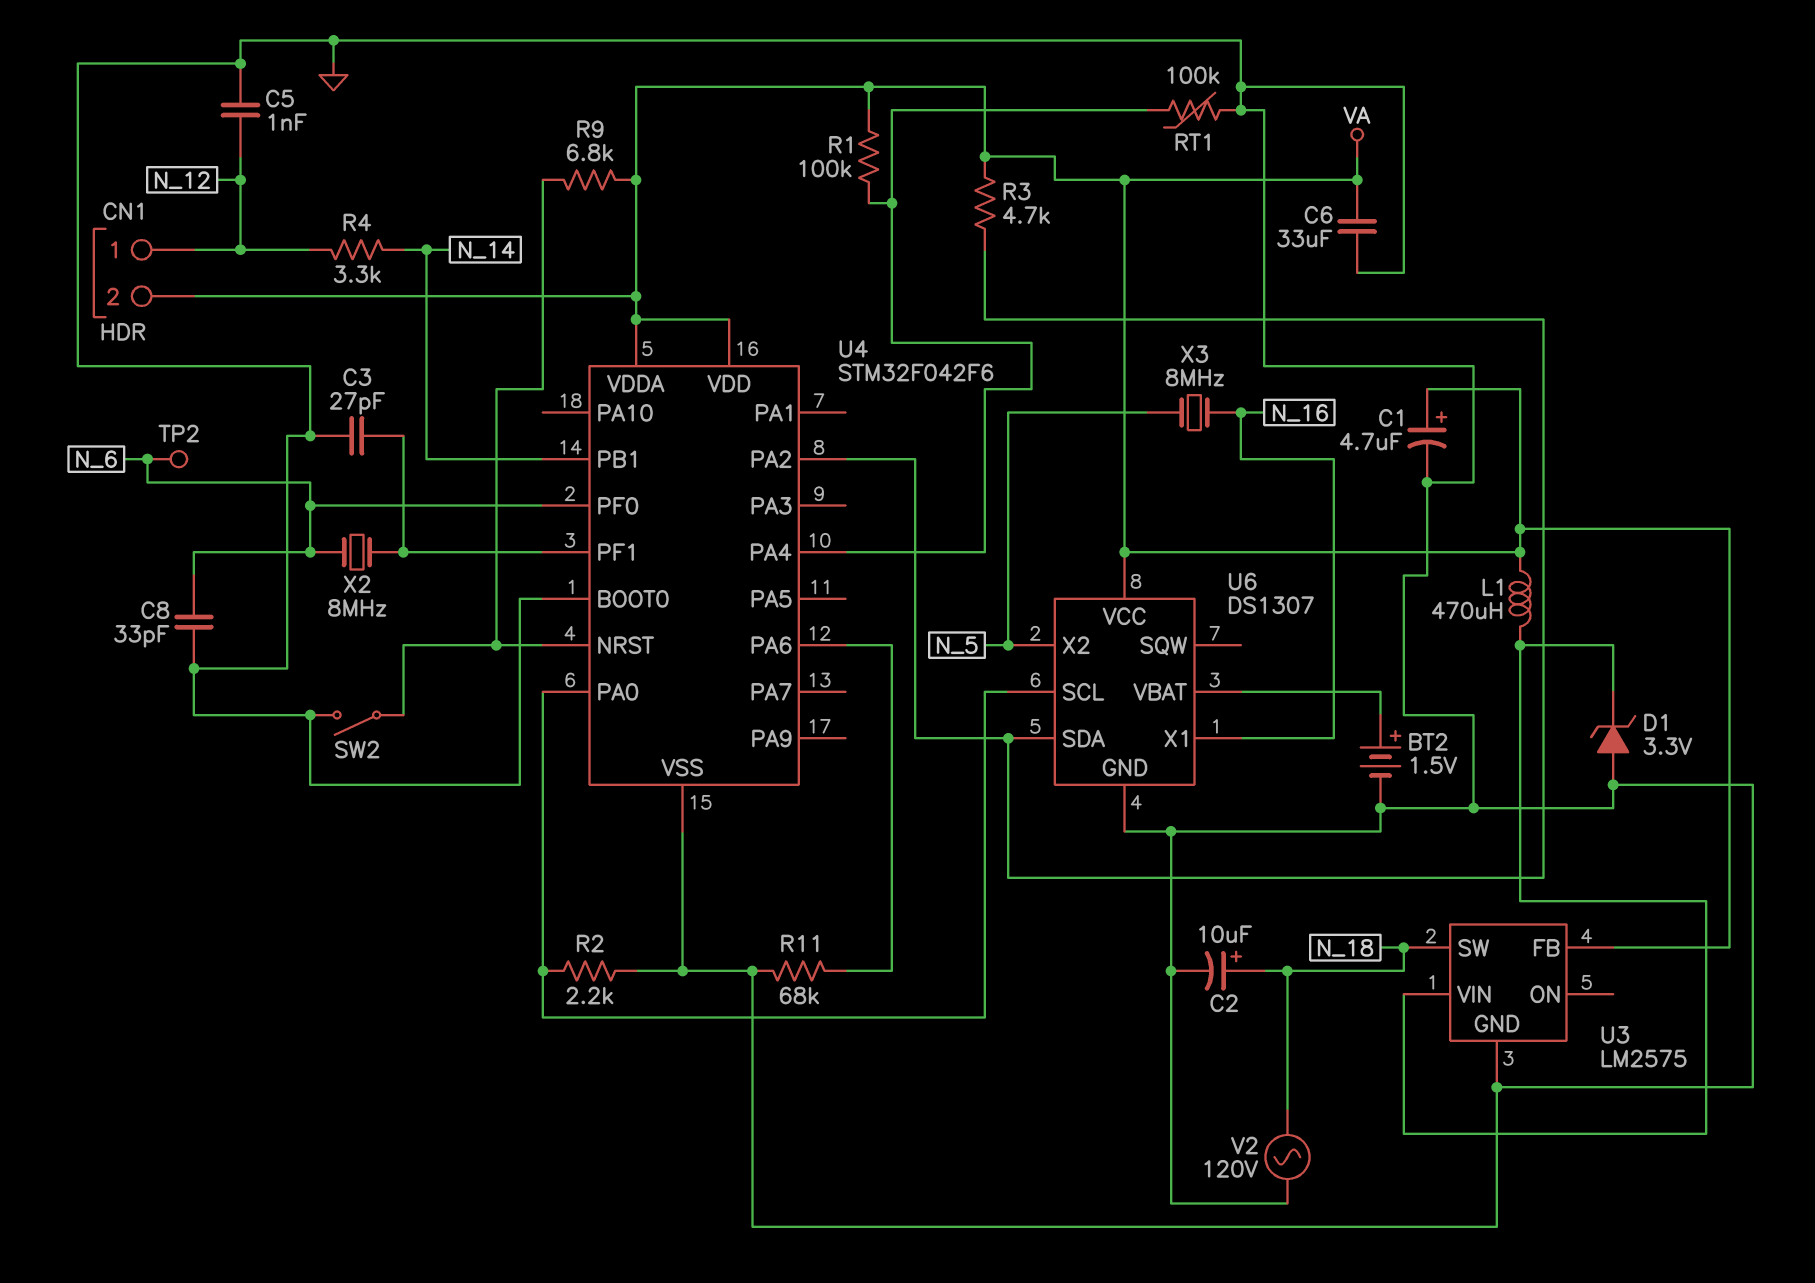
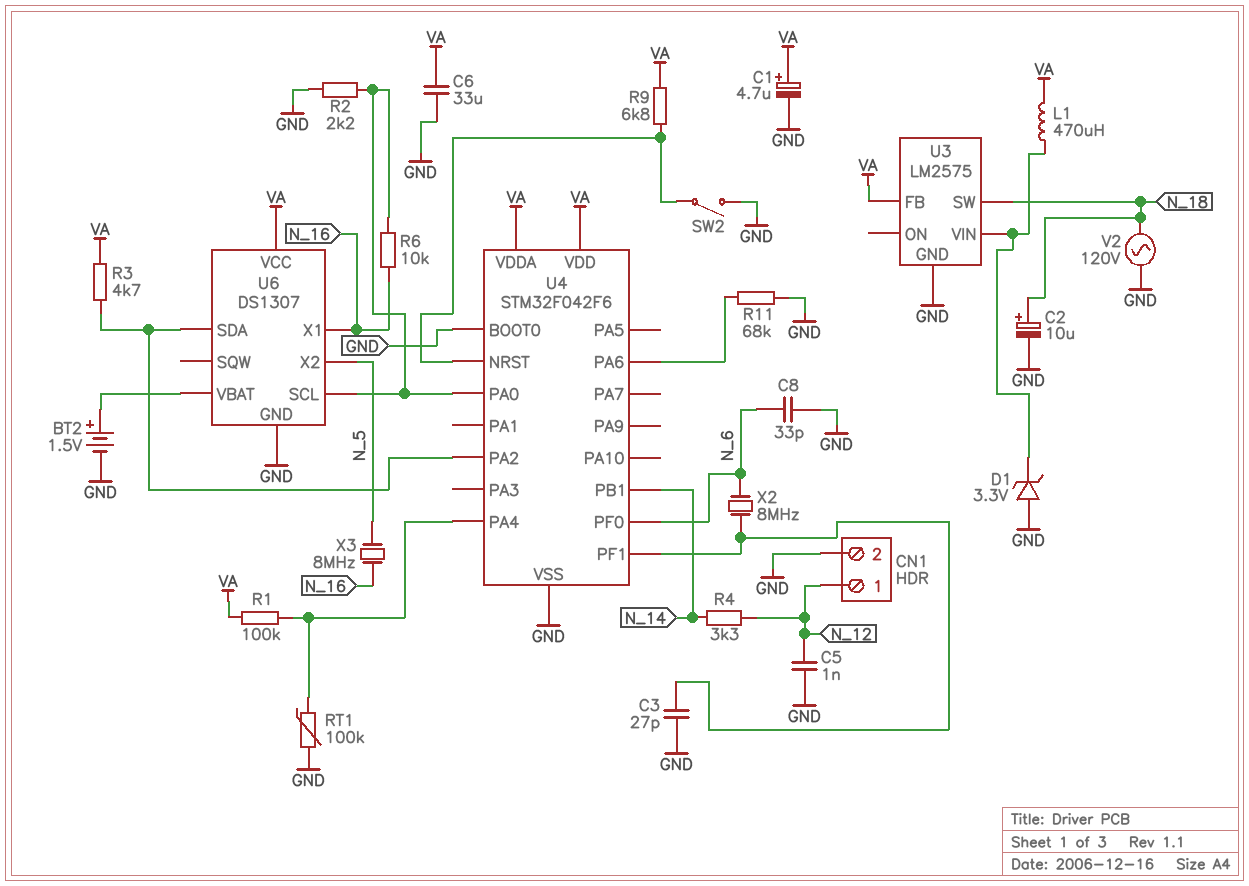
CN1 pin 2: VA -> GND
R6: none -> 10k (N_16, U4/PA0)
TP2: test point (N_6) -> none

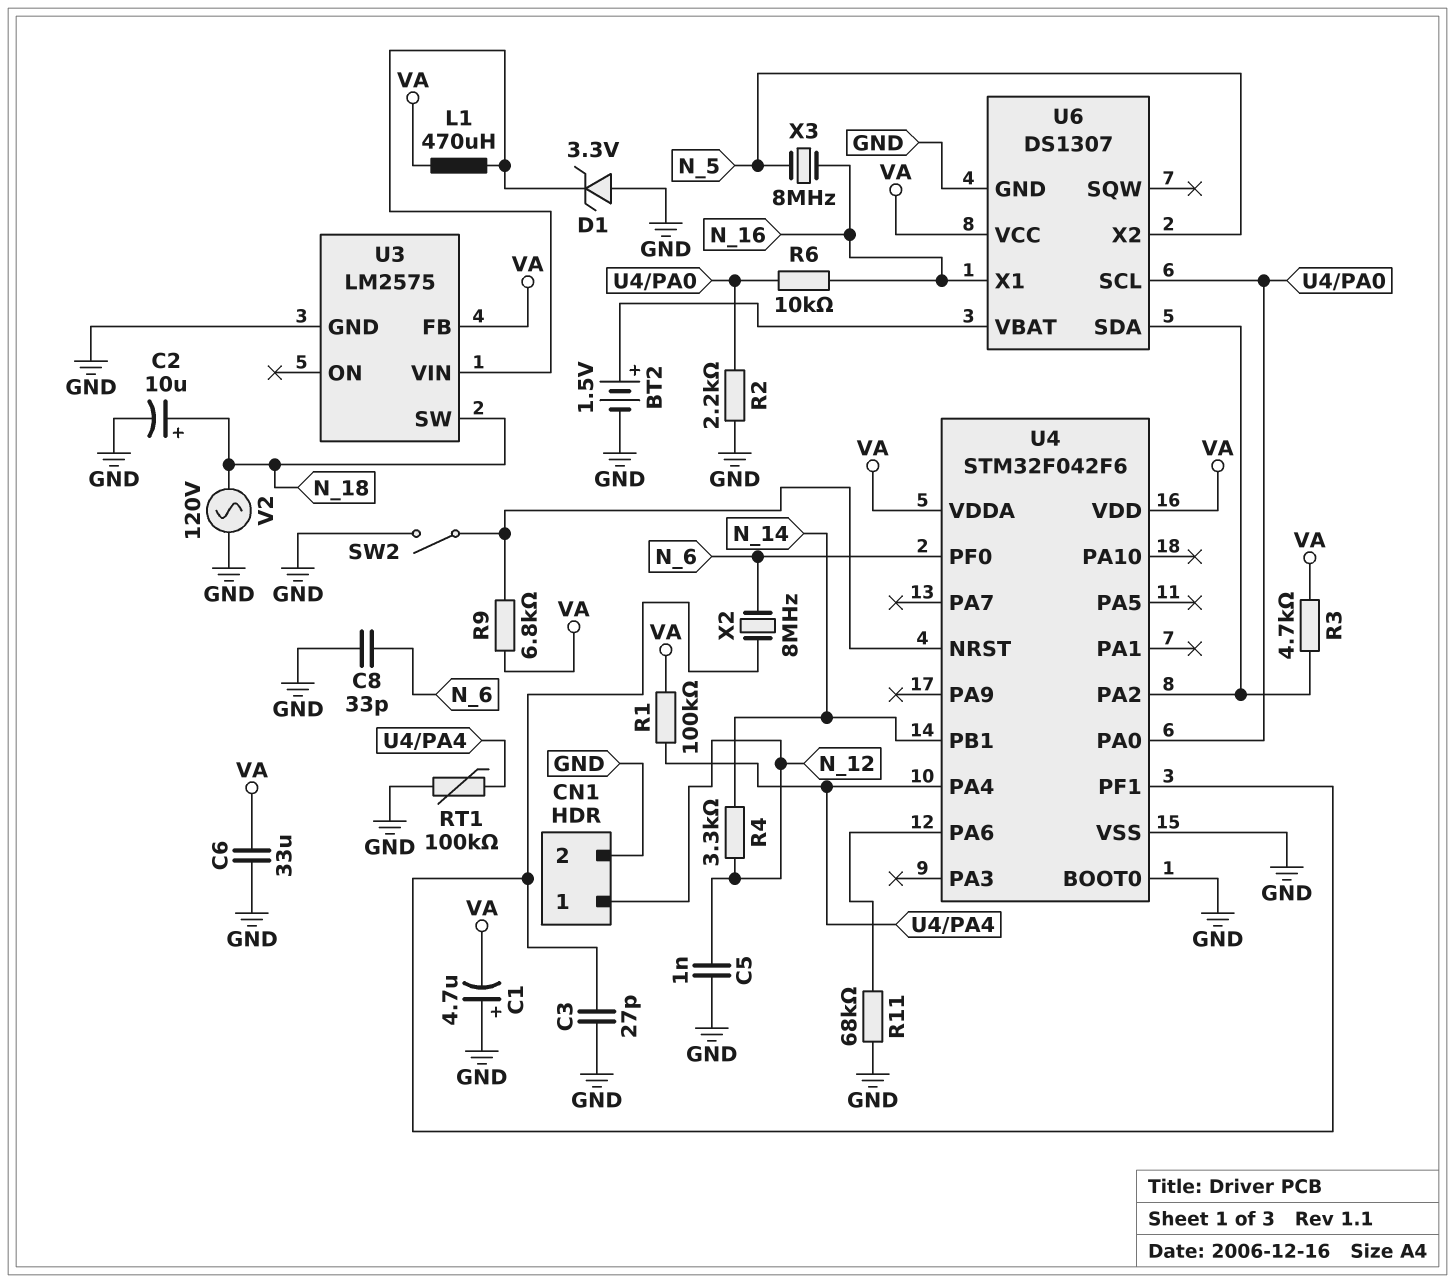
C1: 4.7uF (plus VA, minus GND) -> 4.7uF (plus GND, minus VA)

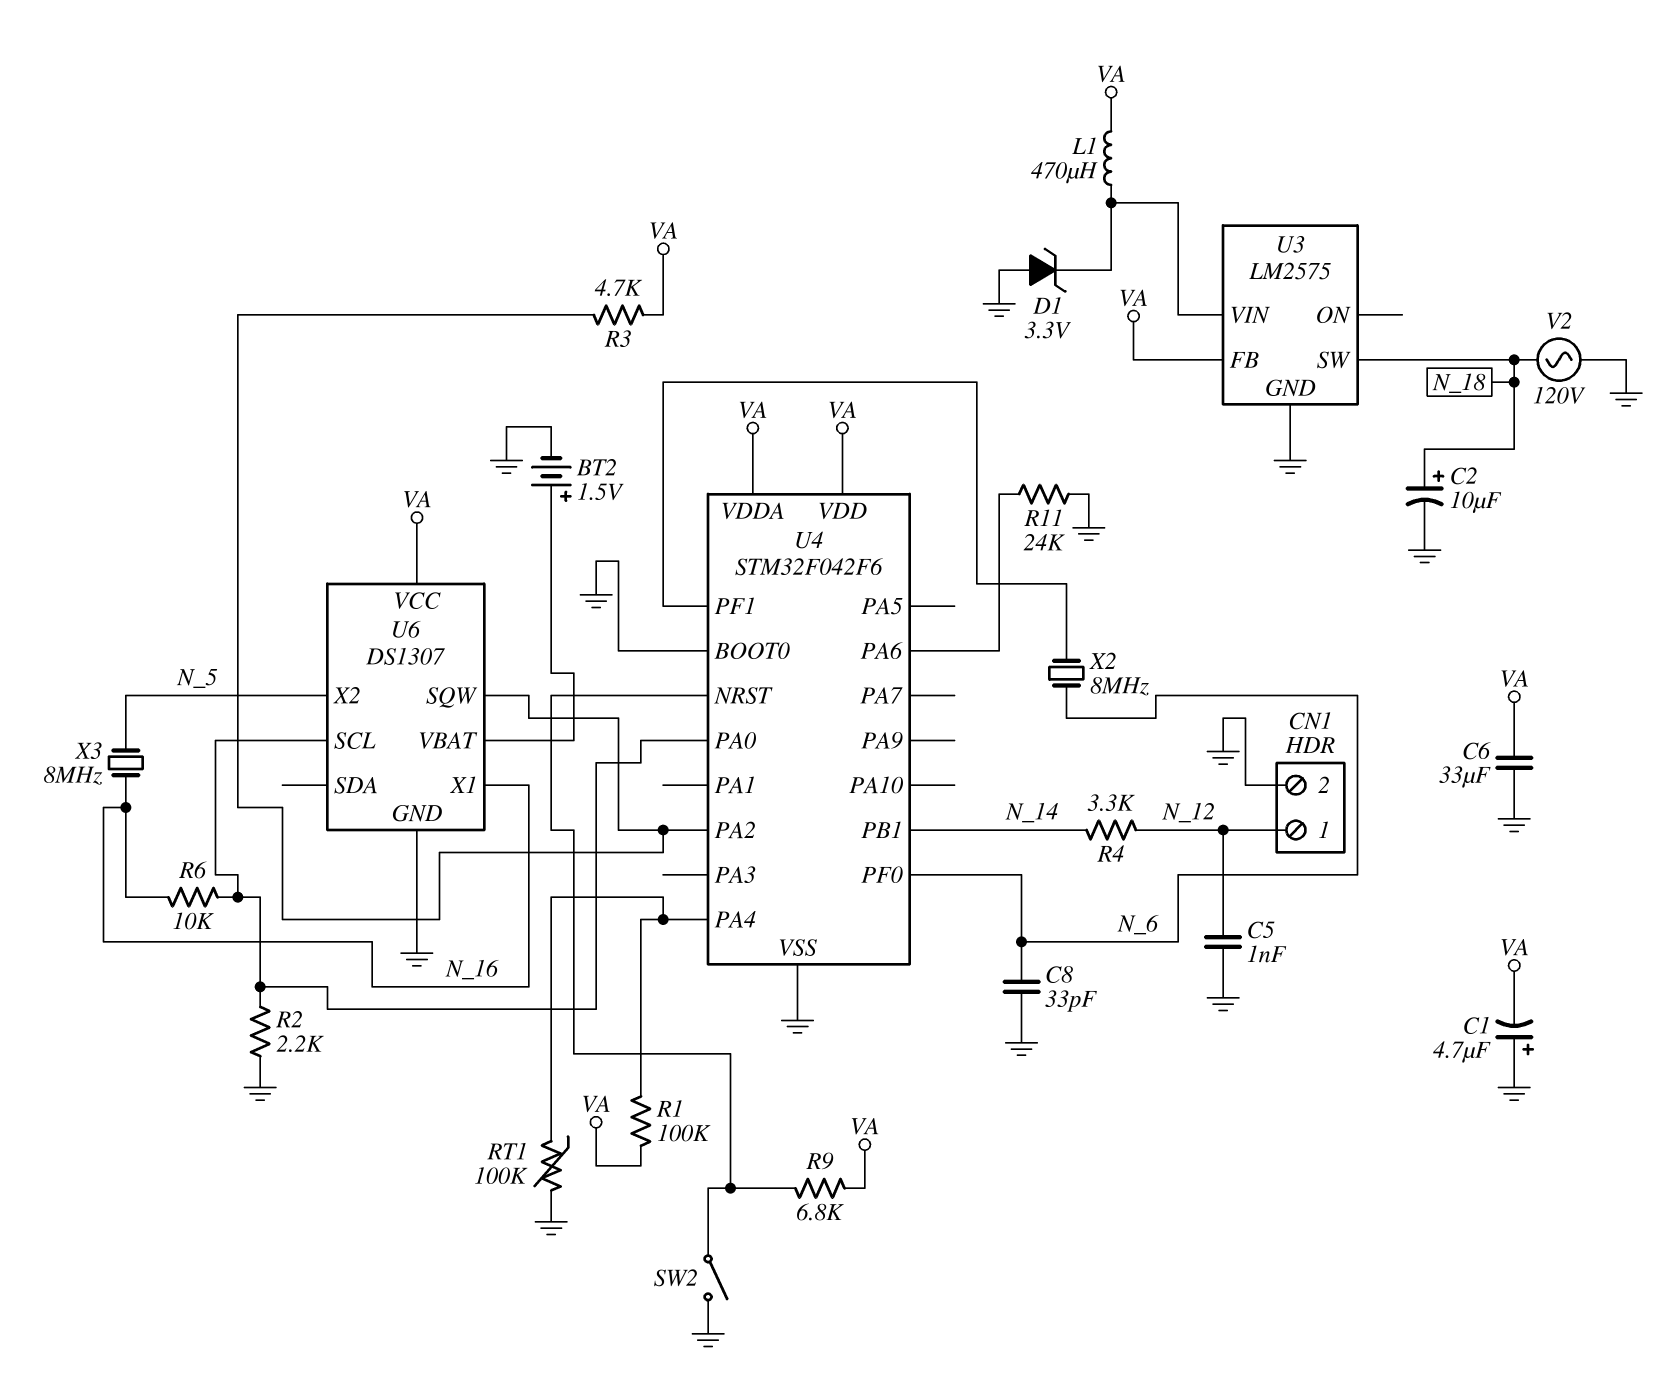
C3: 27pF (GND, U4/PF1) -> none
R11: 68k (GND, U4/PA6) -> 24k (GND, U4/PA6)
U6 pin SDA: U4/PA2 -> none
U6 pin SQW: none -> U4/PA2

